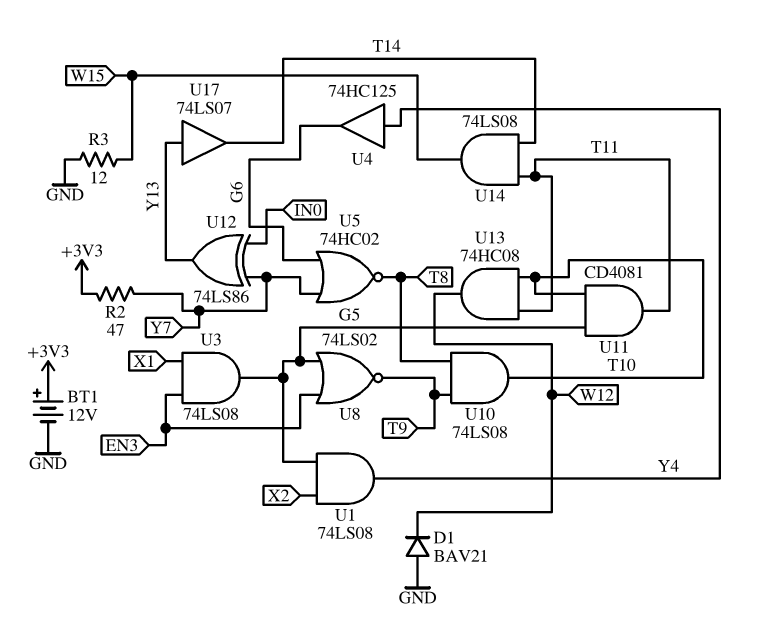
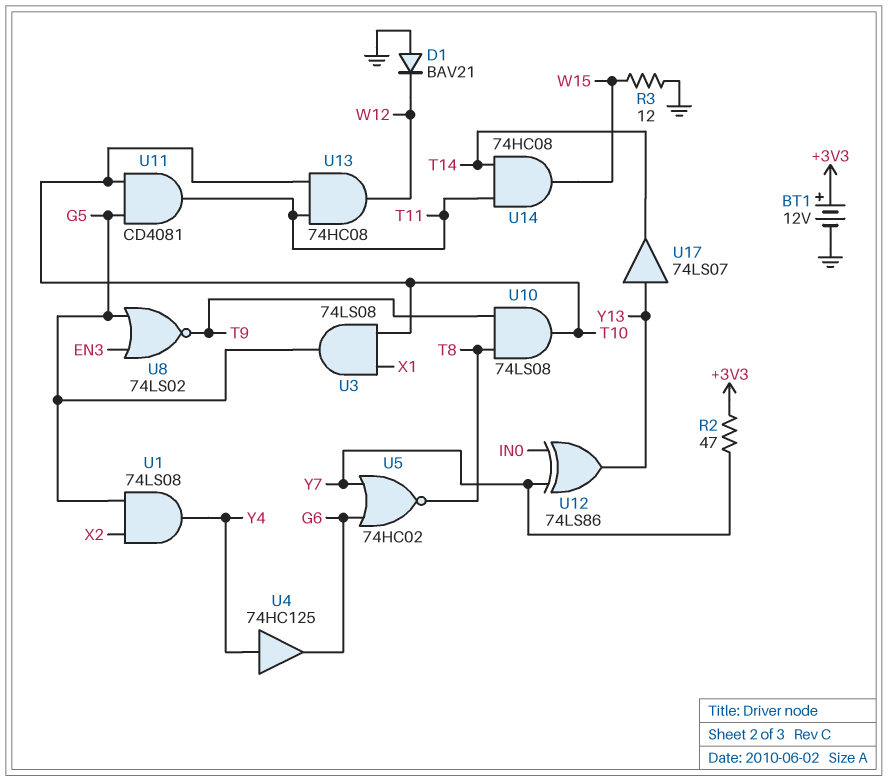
U3: AND 74LS08 (in EN3, in X1, out G5) -> AND 74LS08 (in T10, in X1, out G5)
U14: AND 74LS08 (in T11, in T14, out W15) -> AND 74HC08 (in T11, in T14, out W15)

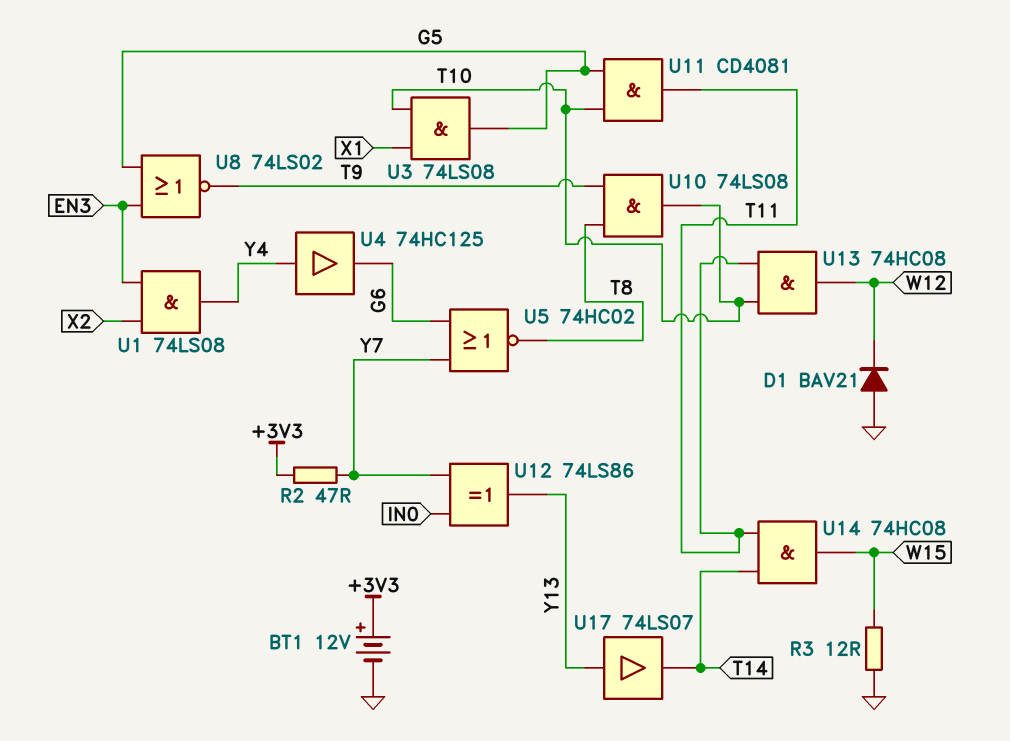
U1: AND 74LS08 (in G5, in X2, out Y4) -> AND 74LS08 (in EN3, in X2, out Y4)

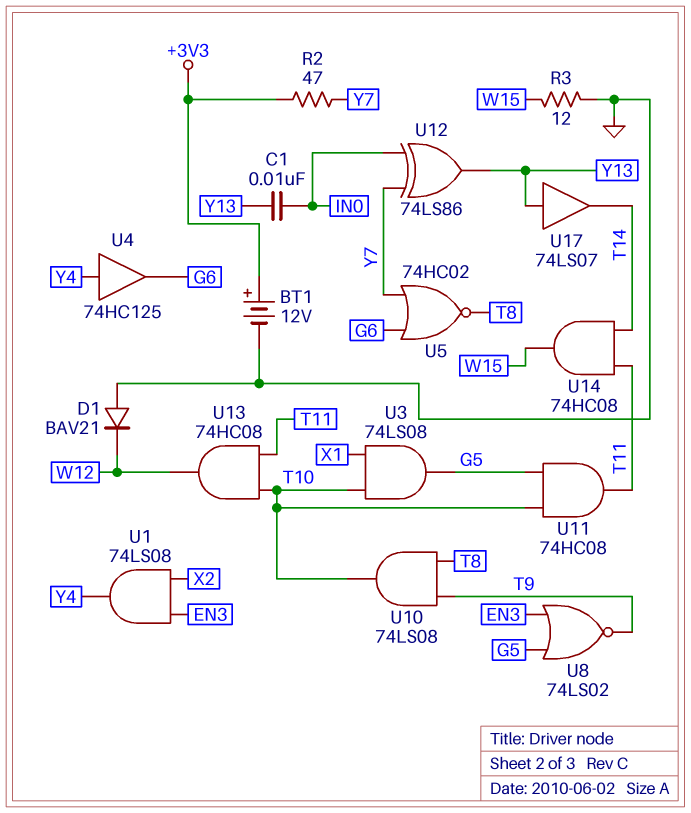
C1: none -> 10nF (IN0, Y13)
U11: AND CD4081 (in G5, in T10, out T11) -> AND 74HC08 (in G5, in T10, out T11)

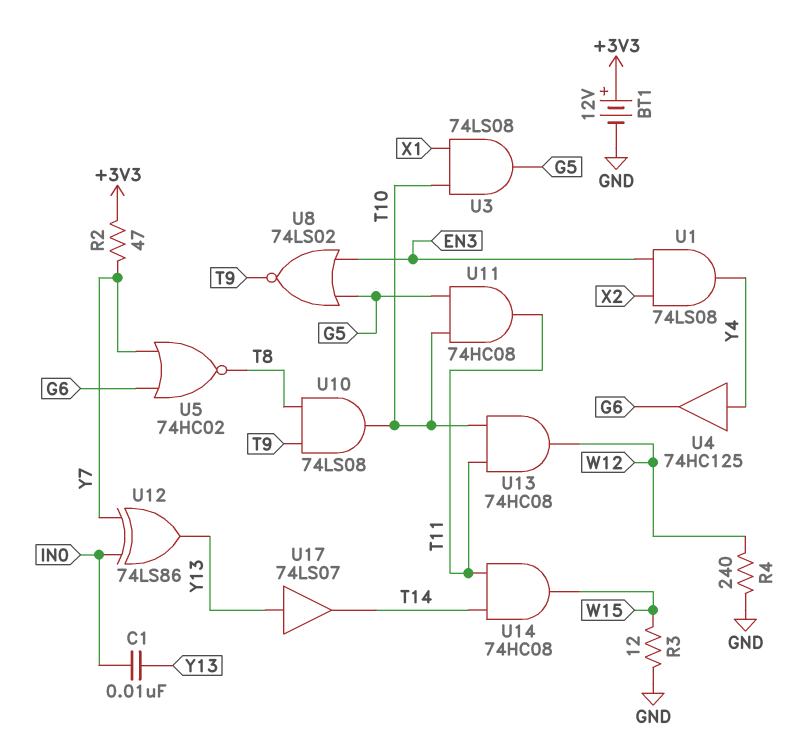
D1: diode BAV21 (A GND, K W12) -> none
R4: none -> 240 (GND, W12)

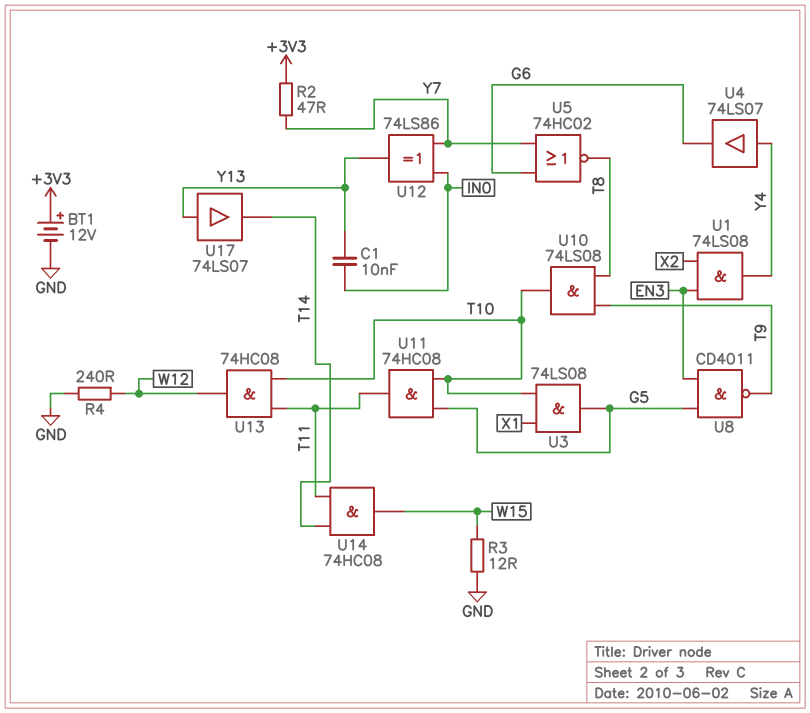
U4: buffer 74HC125 (in Y4, out G6) -> buffer 74LS07 (in Y4, out G6)
U8: NOR 74LS02 (in EN3, in G5, out T9) -> NAND CD4011 (in EN3, in G5, out T9)

